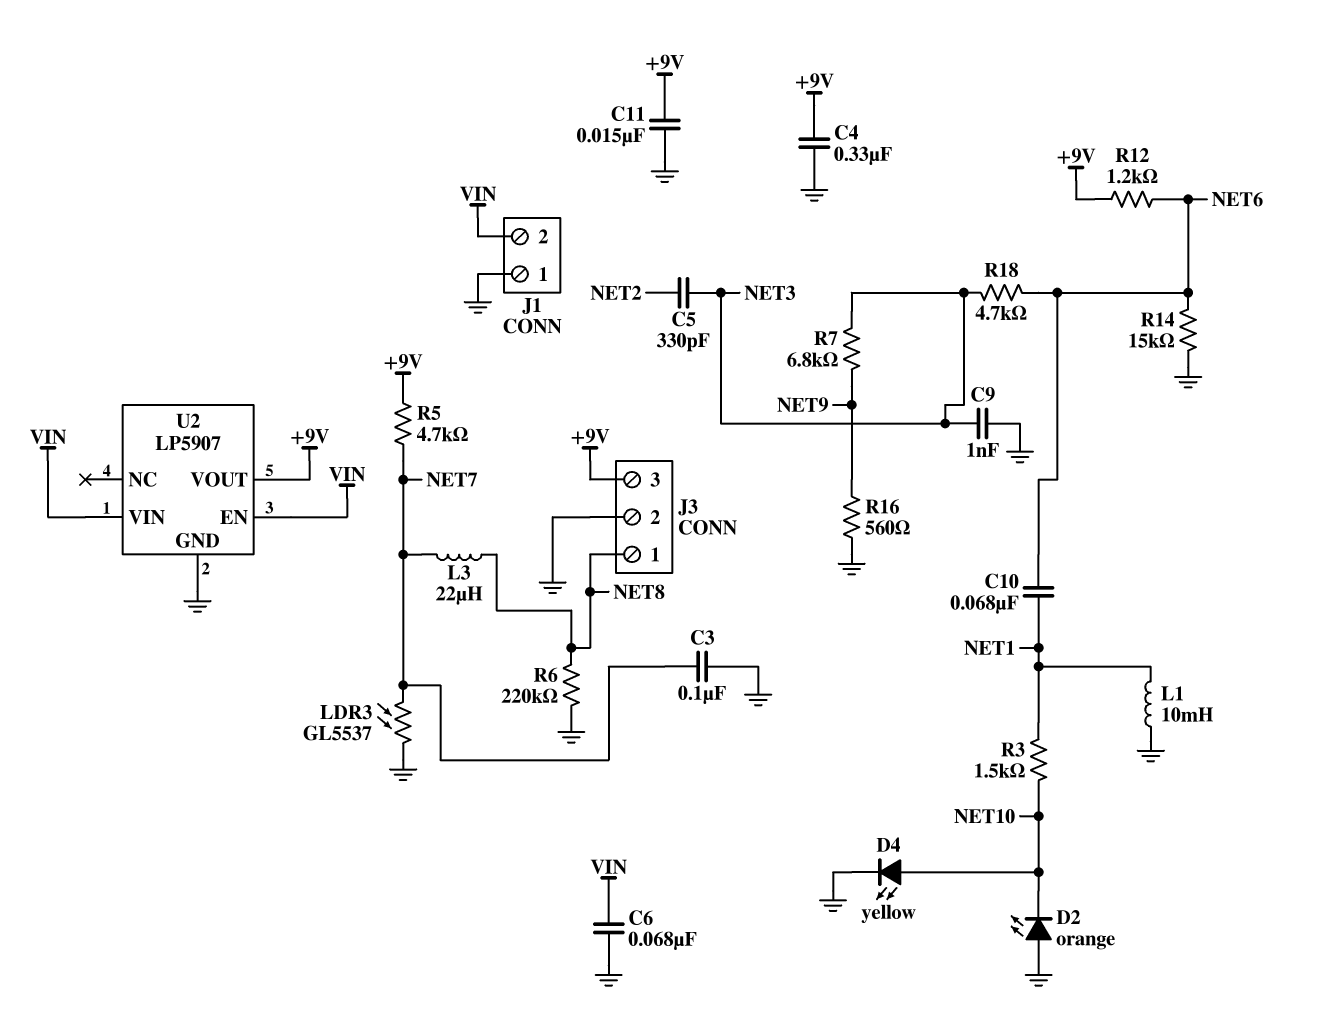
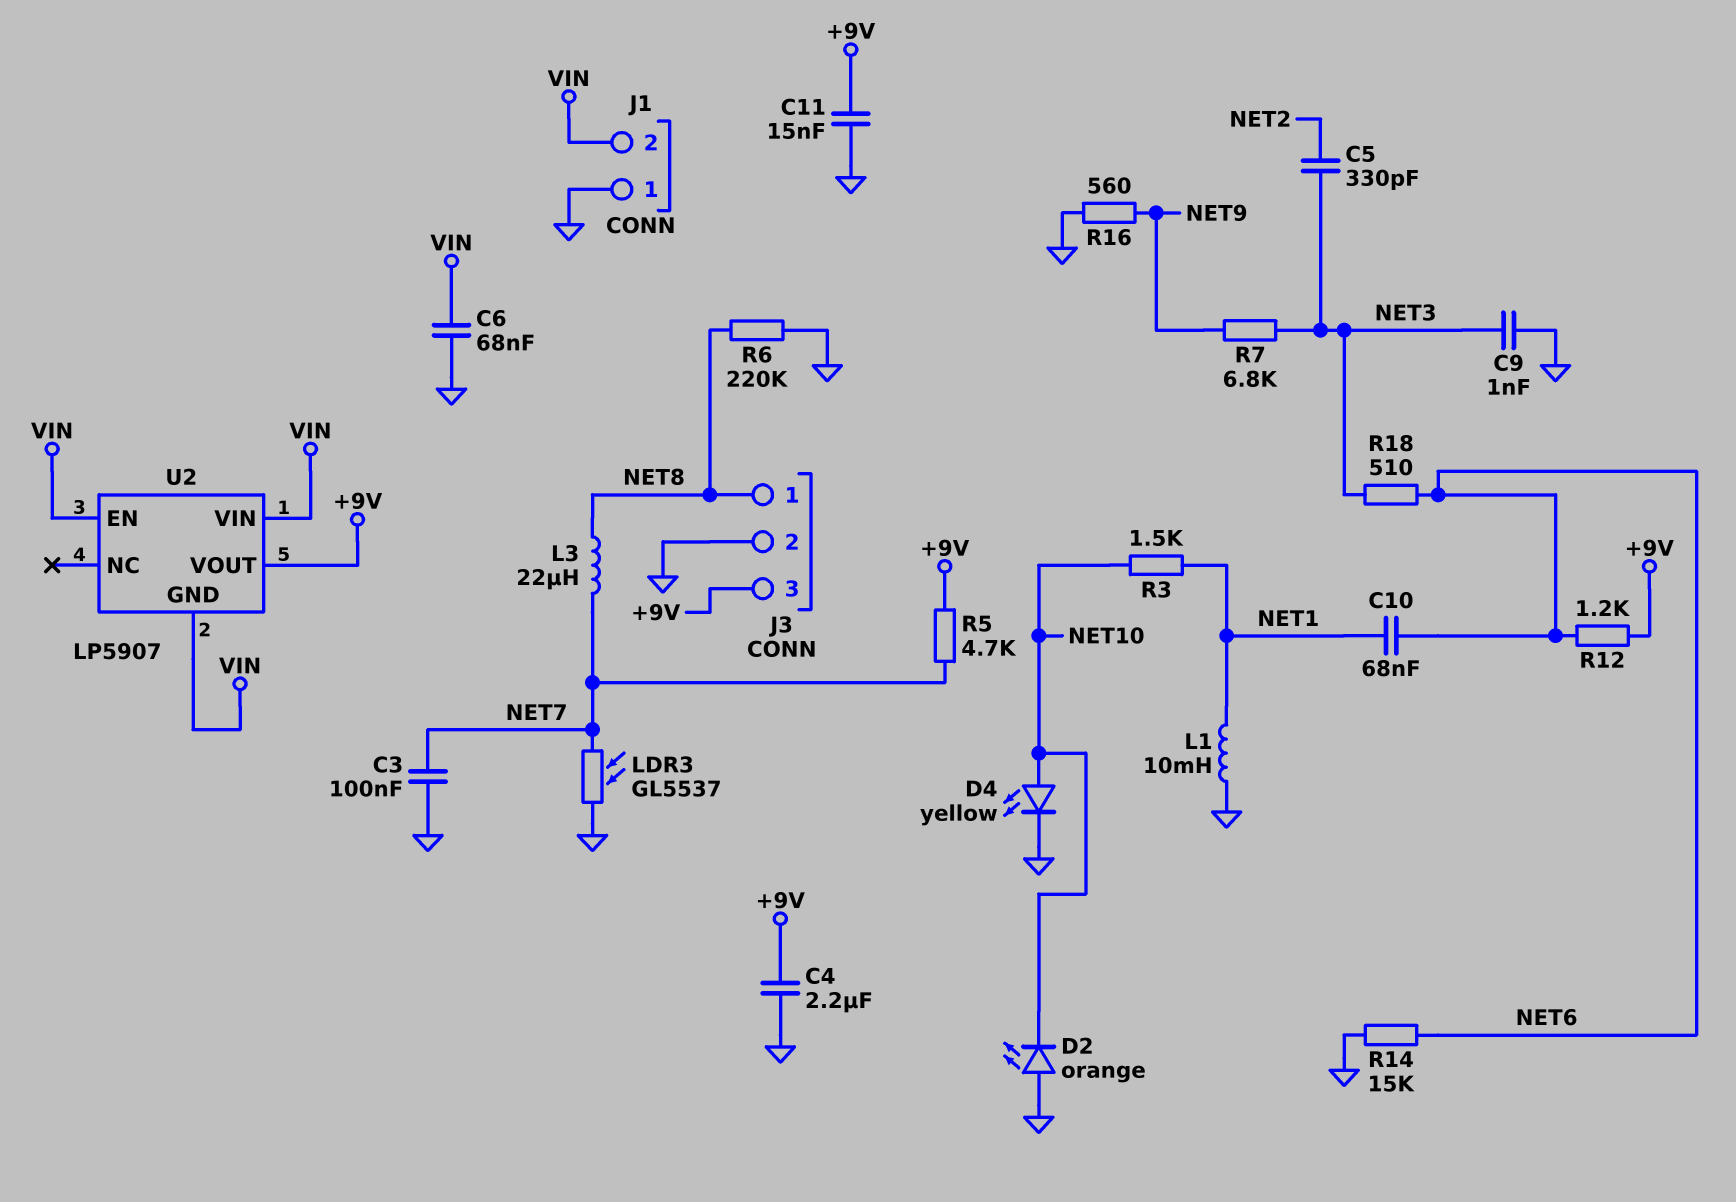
C4: 330nF (+9V, GND) -> 2.2uF (+9V, GND)
R18: 4.7k (NET3, NET6) -> 510 (NET3, NET6)
U2 pin GND: GND -> VIN

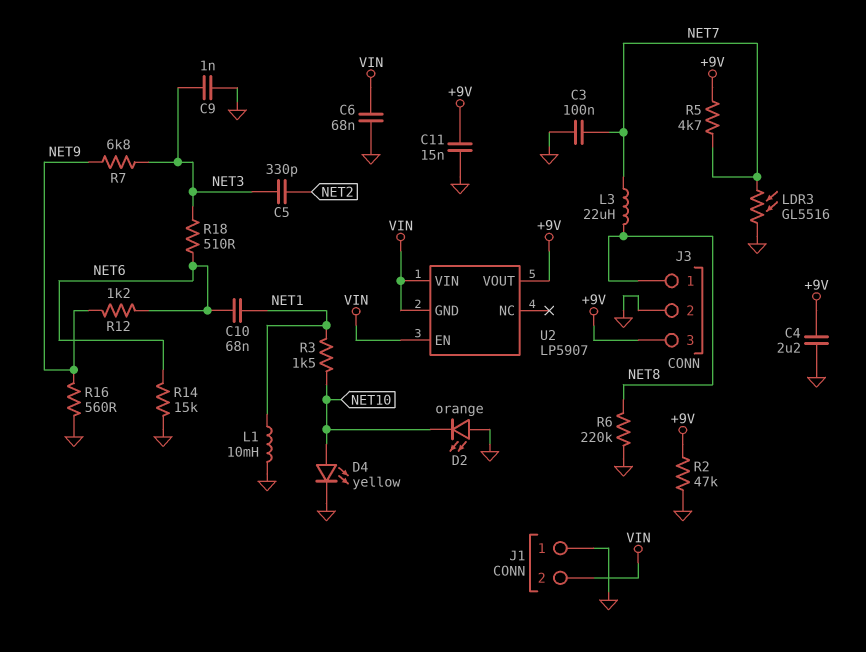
LDR3: GL5537 (GND, NET7) -> GL5516 (GND, NET7)
R2: none -> 47k (+9V, GND)
R12: 1.2k (+9V, NET6) -> 1.2k (NET6, NET9)

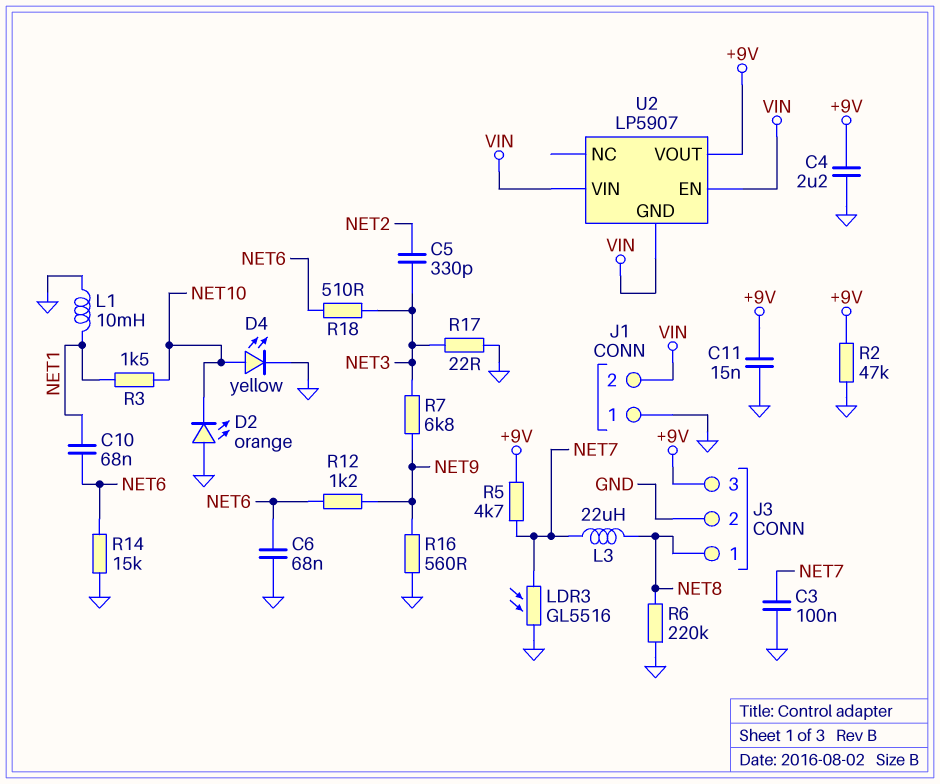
C6: 68nF (GND, VIN) -> 68nF (GND, NET6)
C9: 1nF (GND, NET3) -> none
R17: none -> 22 (GND, NET3)

